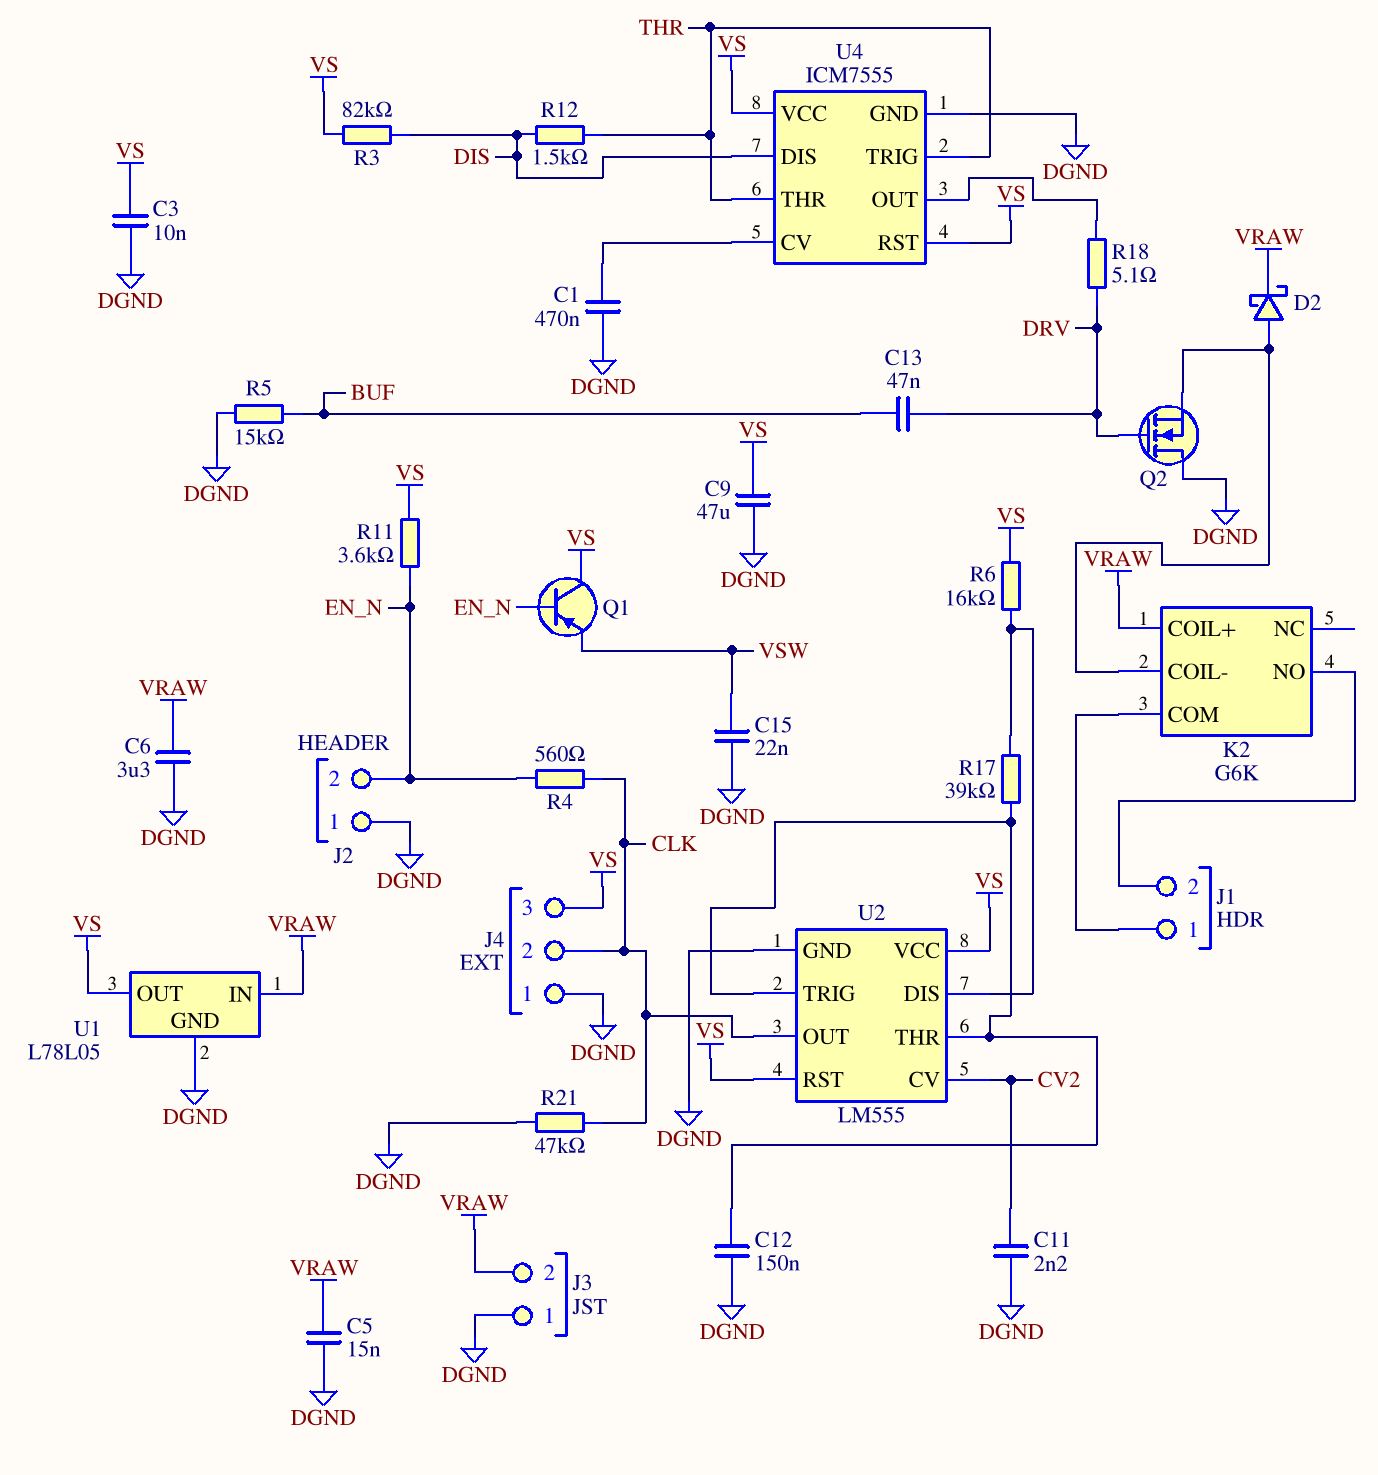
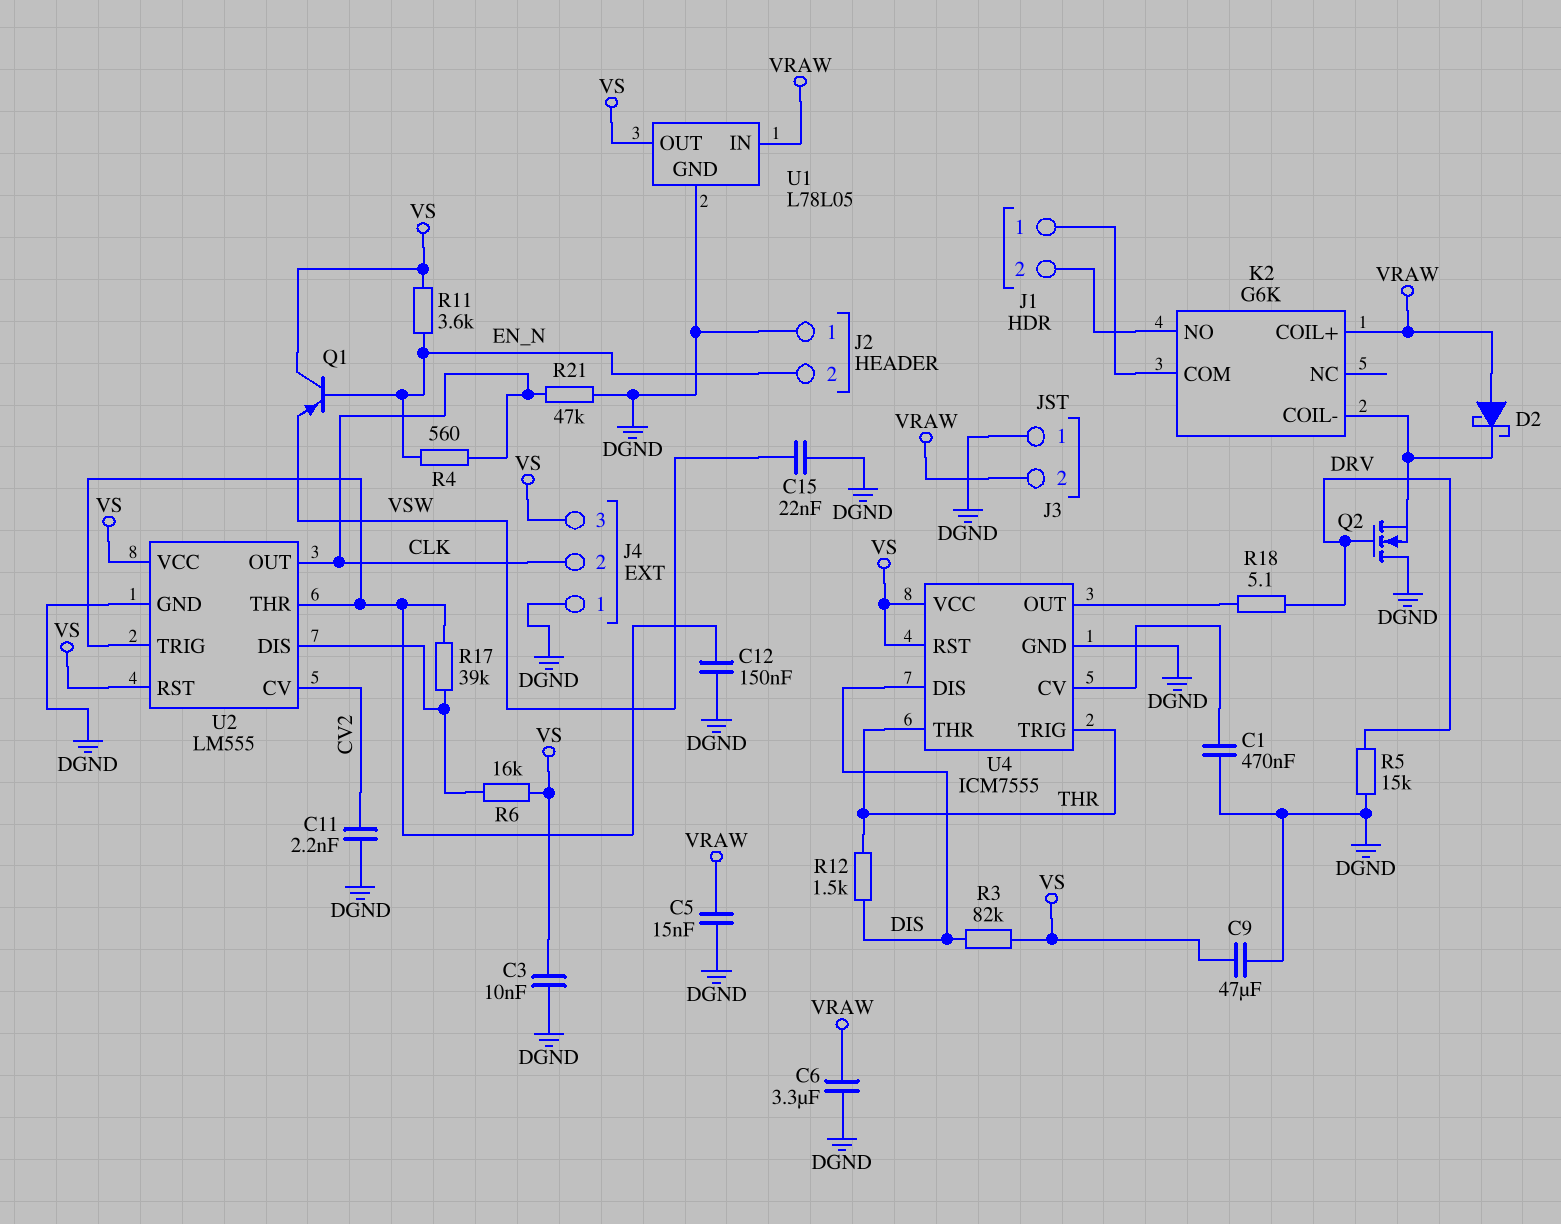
C13: 47nF (BUF, DRV) -> none
D2: schottky (A K2/COIL-, K VRAW) -> schottky (A VRAW, K K2/COIL-)
R5: 15k (BUF, DGND) -> 15k (DGND, DRV)

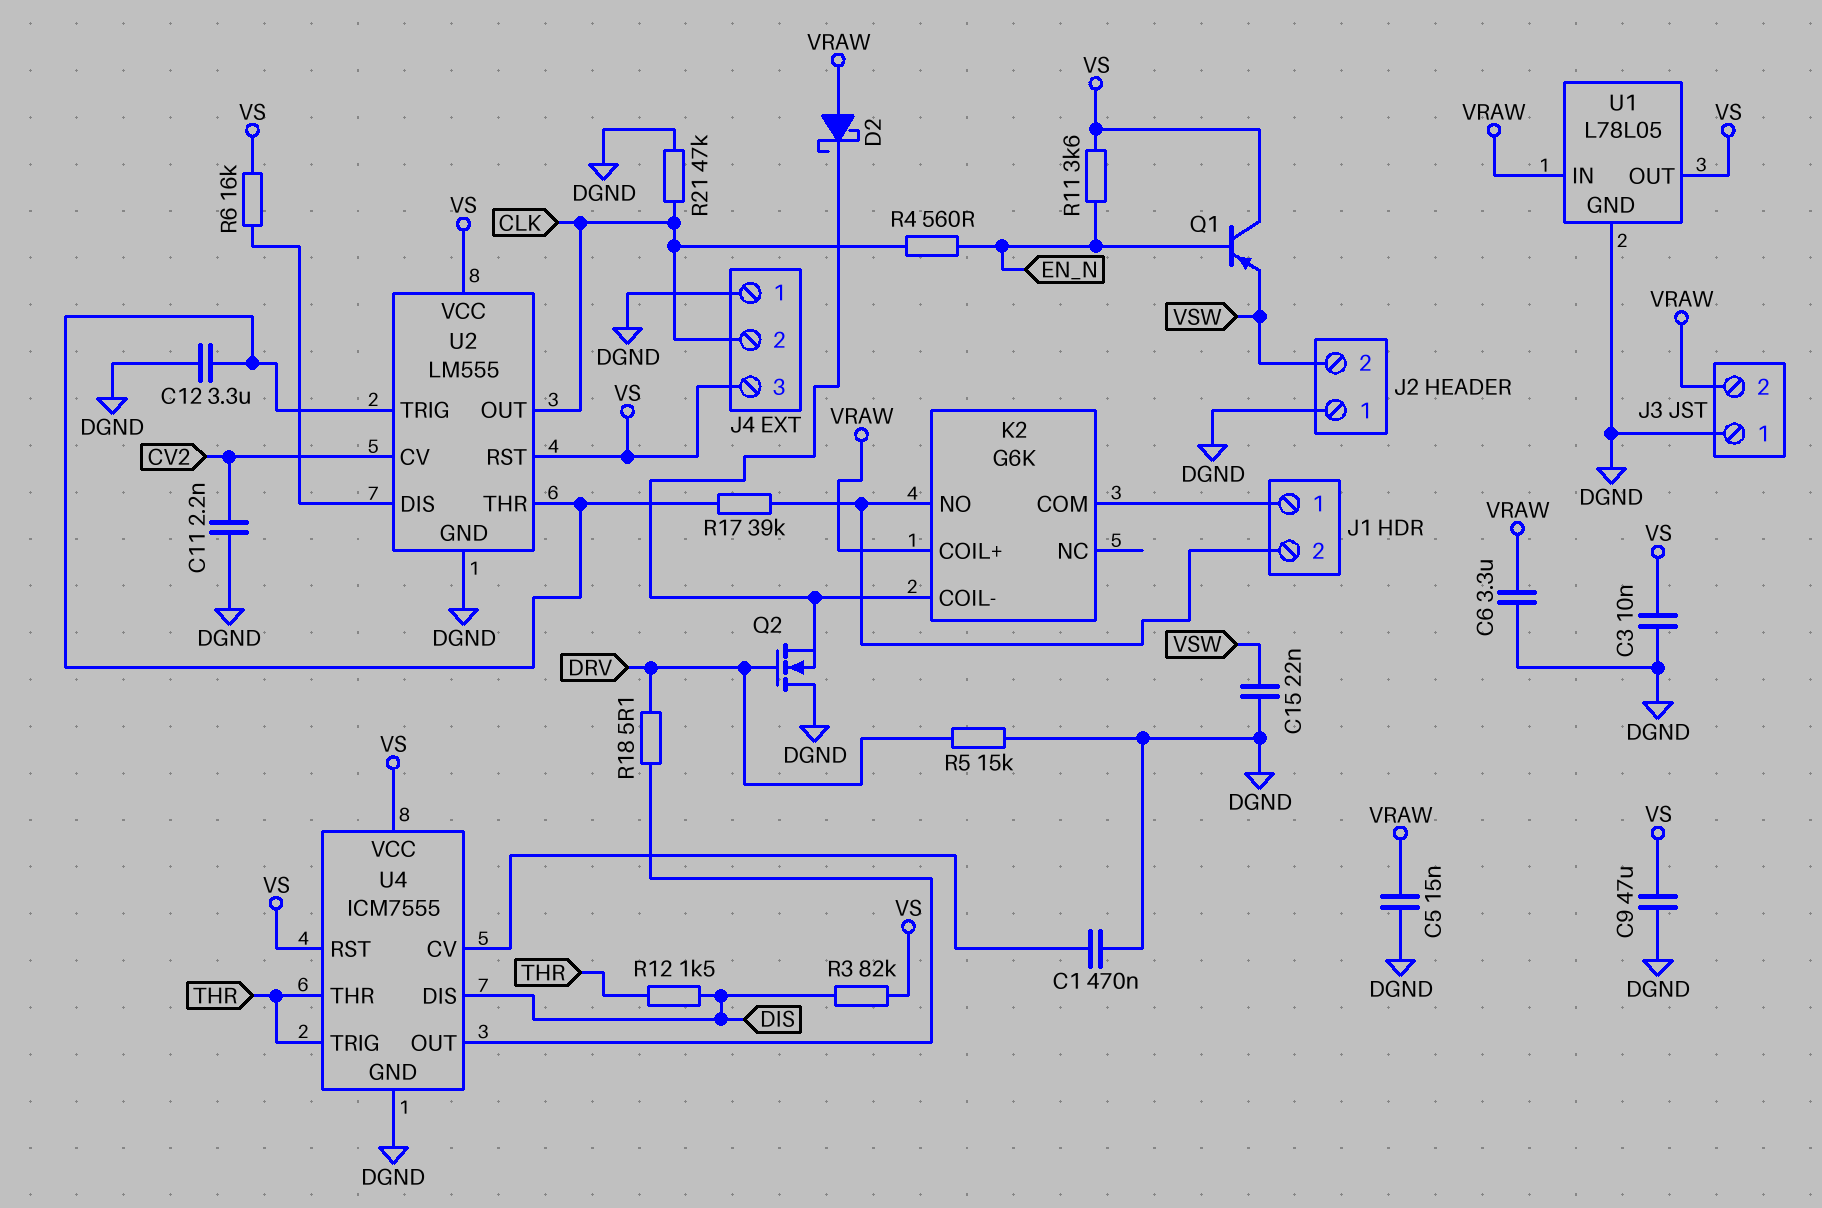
C12: 150nF (DGND, U2/THR) -> 3.3uF (DGND, U2/THR)
J2 pin 2: EN_N -> VSW
R17: 39k (U2/DIS, U2/THR) -> 39k (J1/2, U2/THR)

